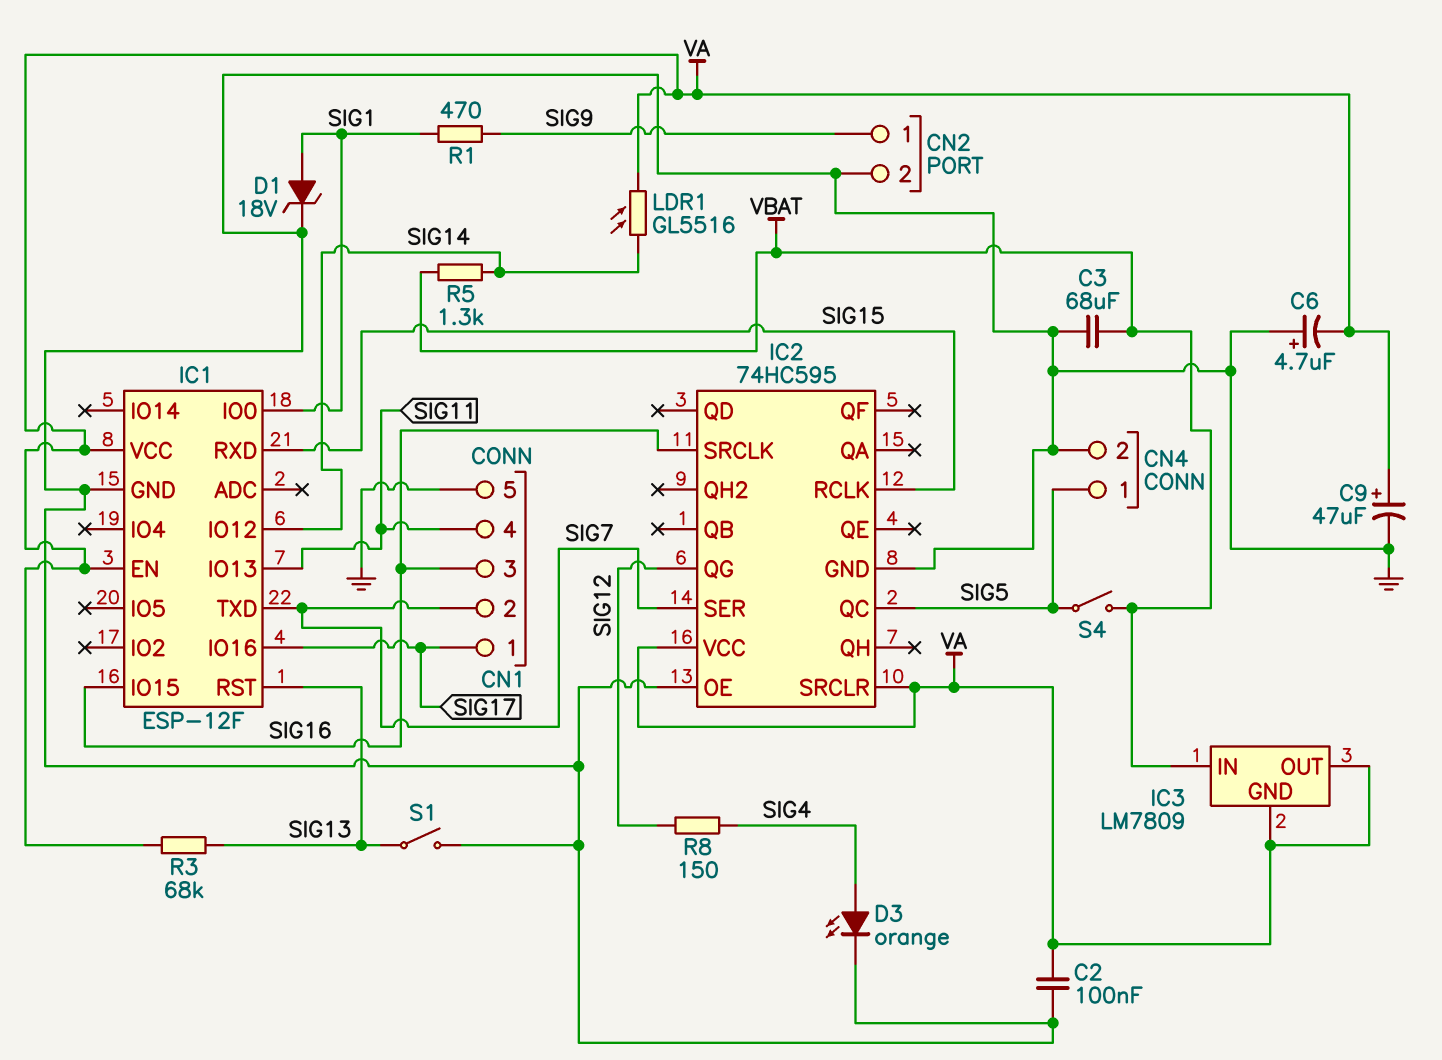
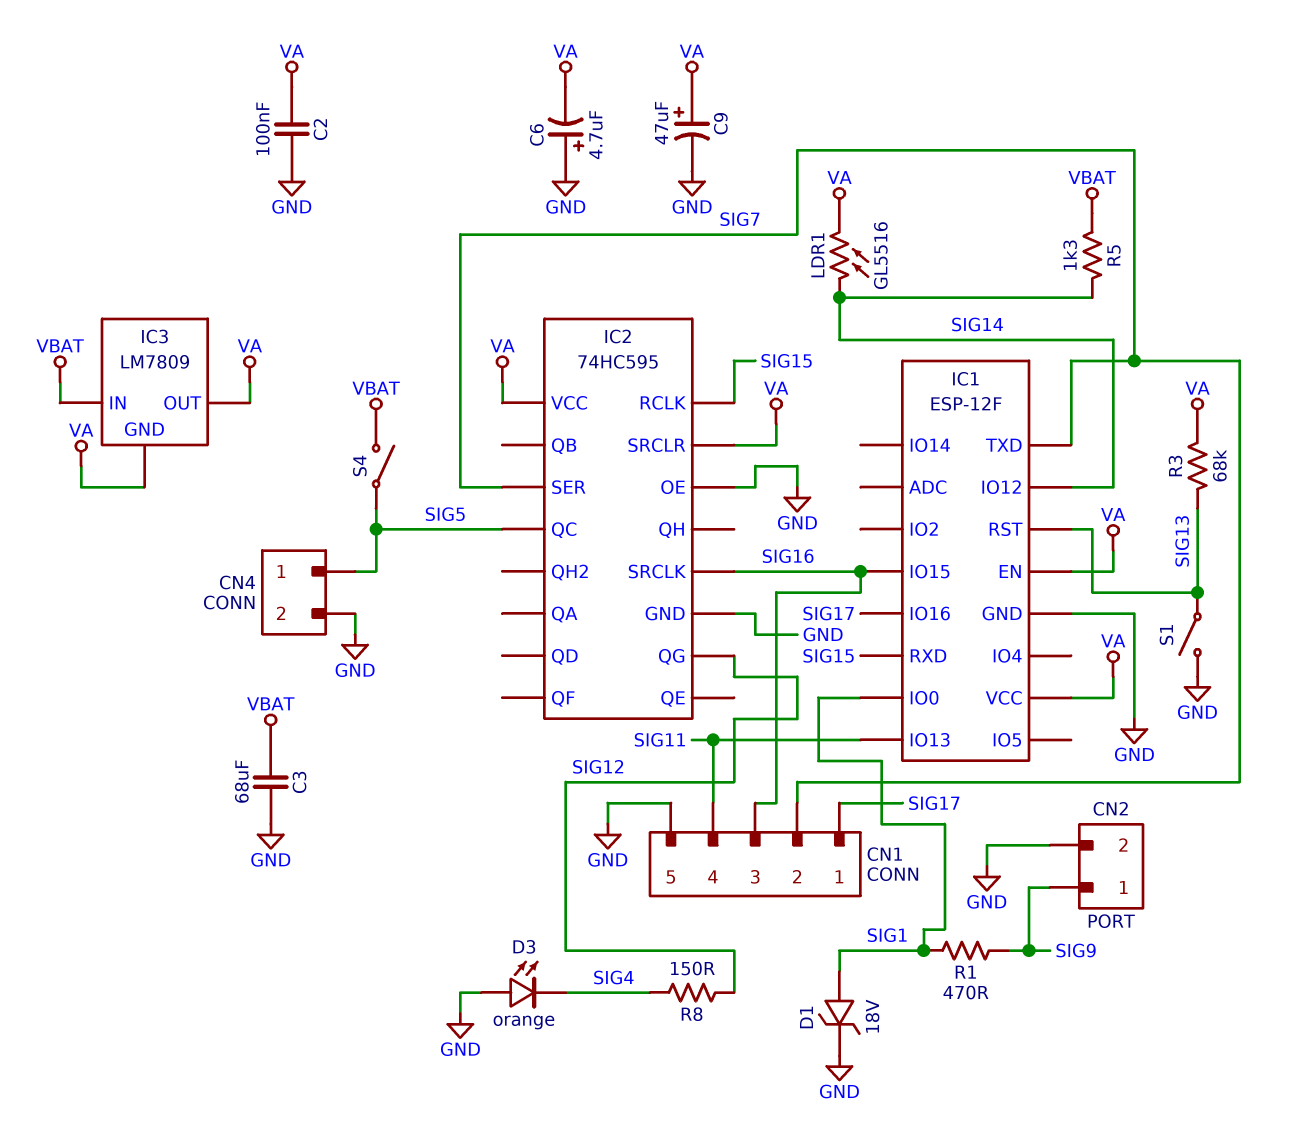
D3: LED orange (A SIG4, K GND) -> LED orange (A GND, K SIG4)

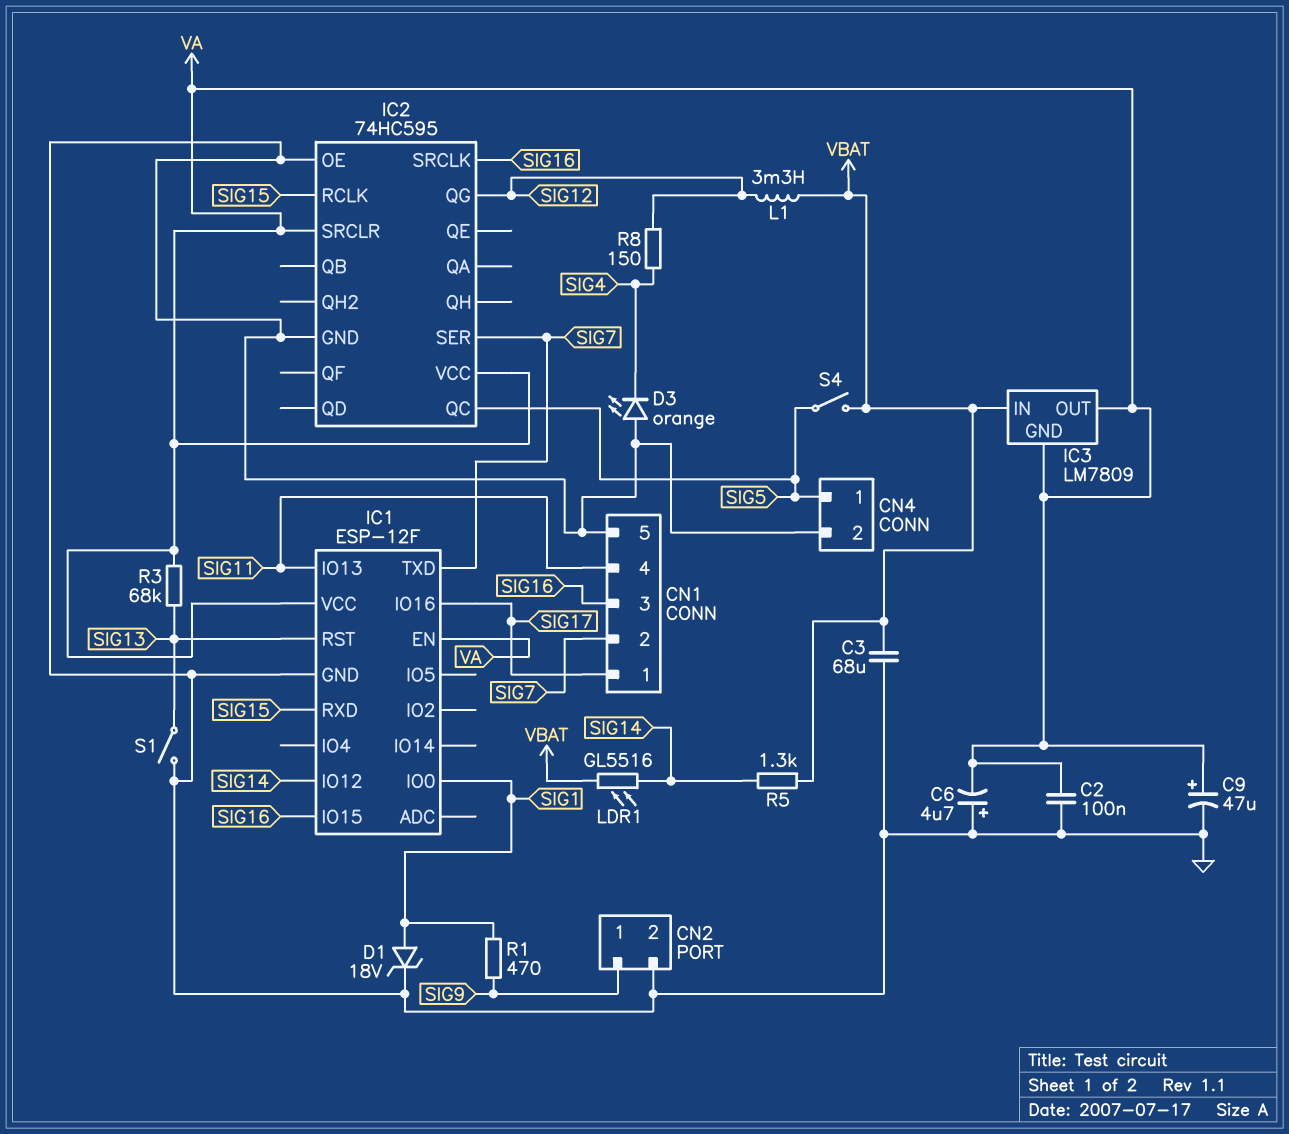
L1: none -> 3.3mH (SIG12, VBAT)
LDR1: GL5516 (SIG14, VA) -> GL5516 (SIG14, VBAT)

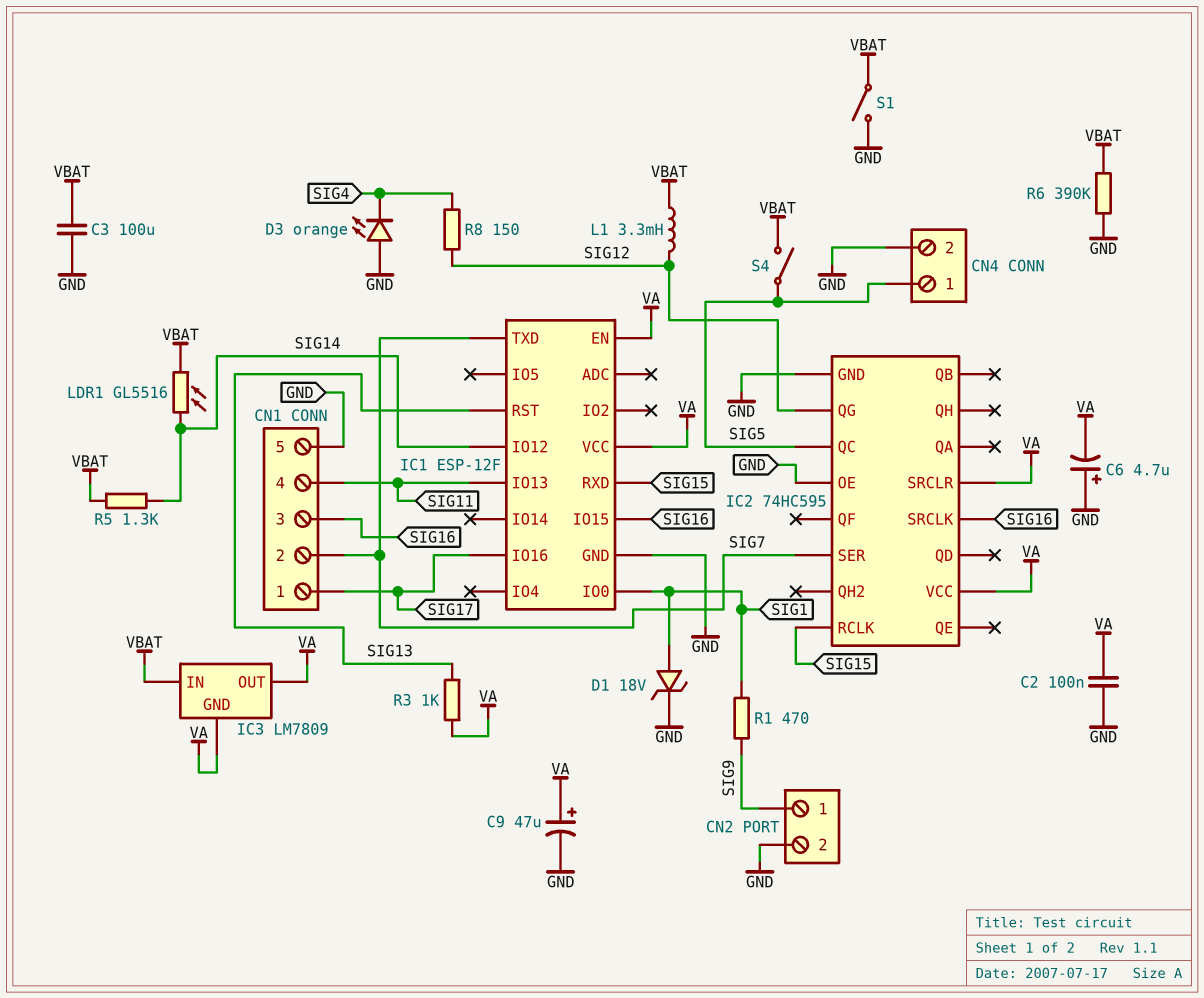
C3: 68uF (GND, VBAT) -> 100uF (GND, VBAT)
R3: 68k (SIG13, VA) -> 1k (SIG13, VA)
R6: none -> 390k (GND, VBAT)
S1: switch (GND, SIG13) -> switch (GND, VBAT)

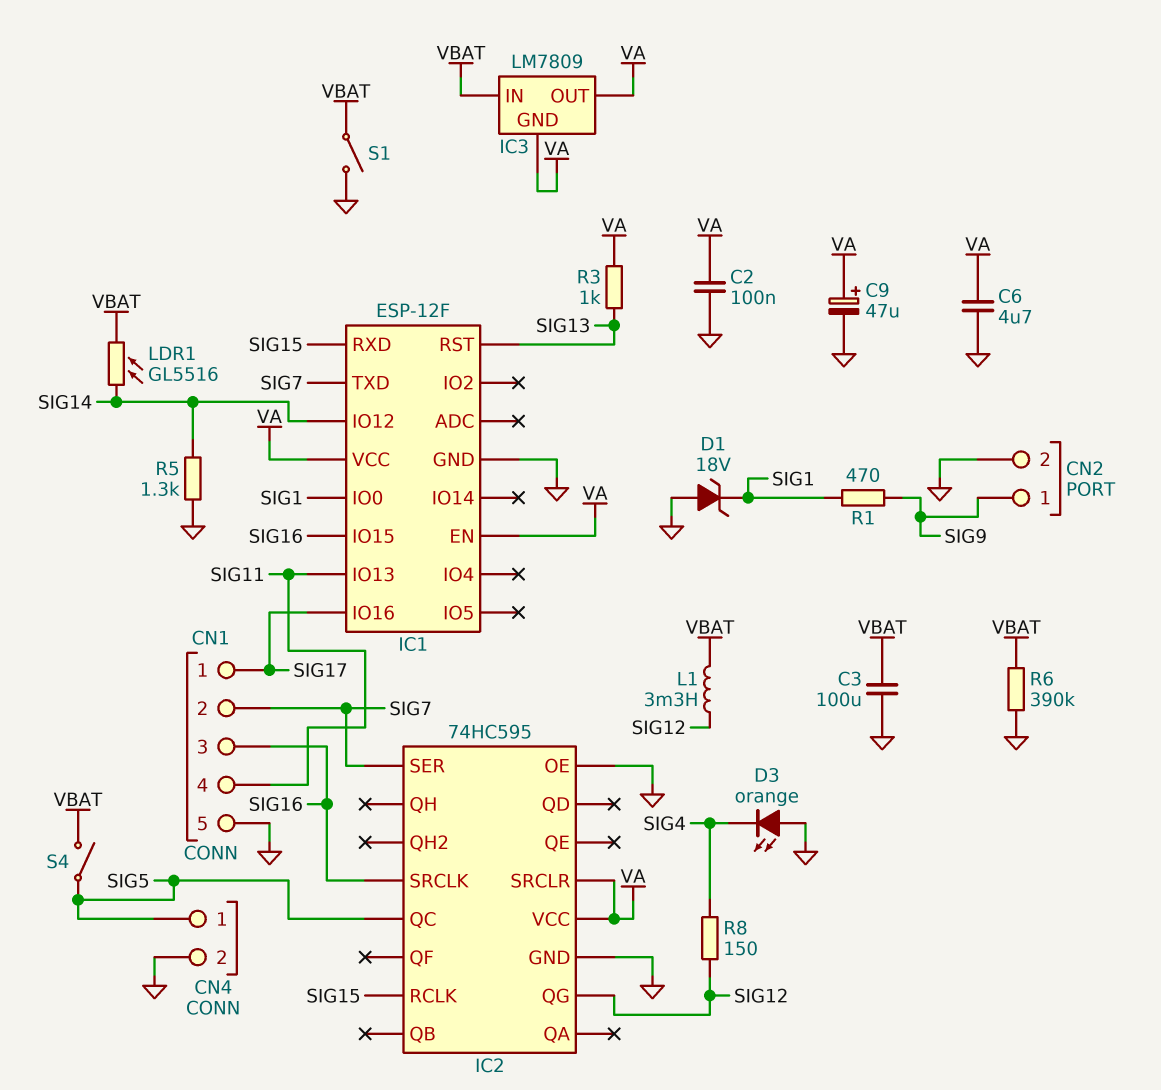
C6: 4.7uF (plus GND, minus VA) -> 4.7uF (GND, VA)
D1: zener 18V (A SIG1, K GND) -> zener 18V (A GND, K SIG1)
R5: 1.3k (SIG14, VBAT) -> 1.3k (GND, SIG14)

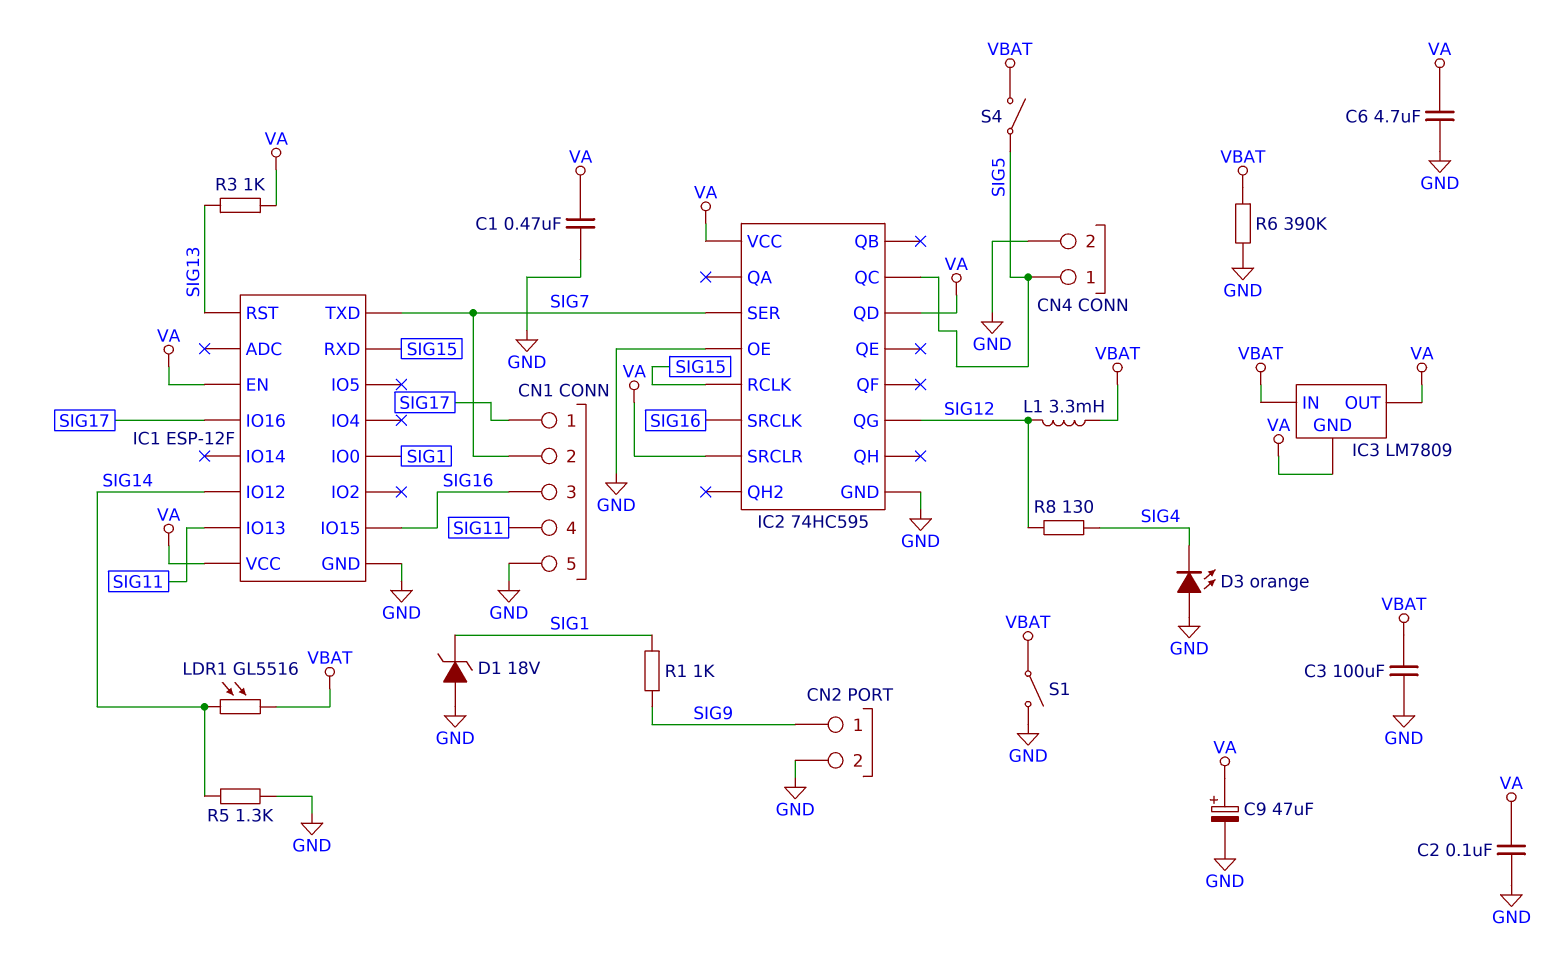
C1: none -> 470nF (GND, VA)
IC2 pin QD: none -> VA
R1: 470 (SIG1, SIG9) -> 1k (SIG1, SIG9)
R8: 150 (SIG4, SIG12) -> 130 (SIG4, SIG12)

